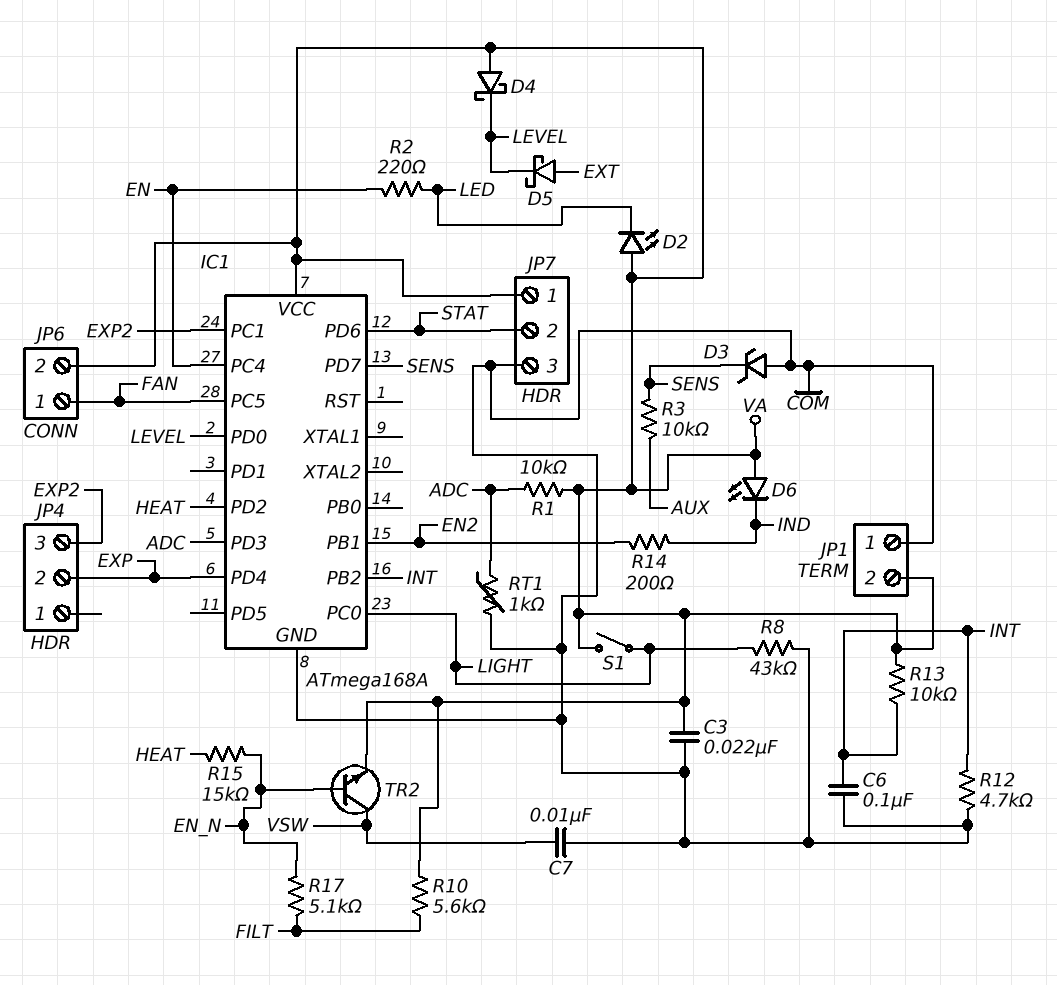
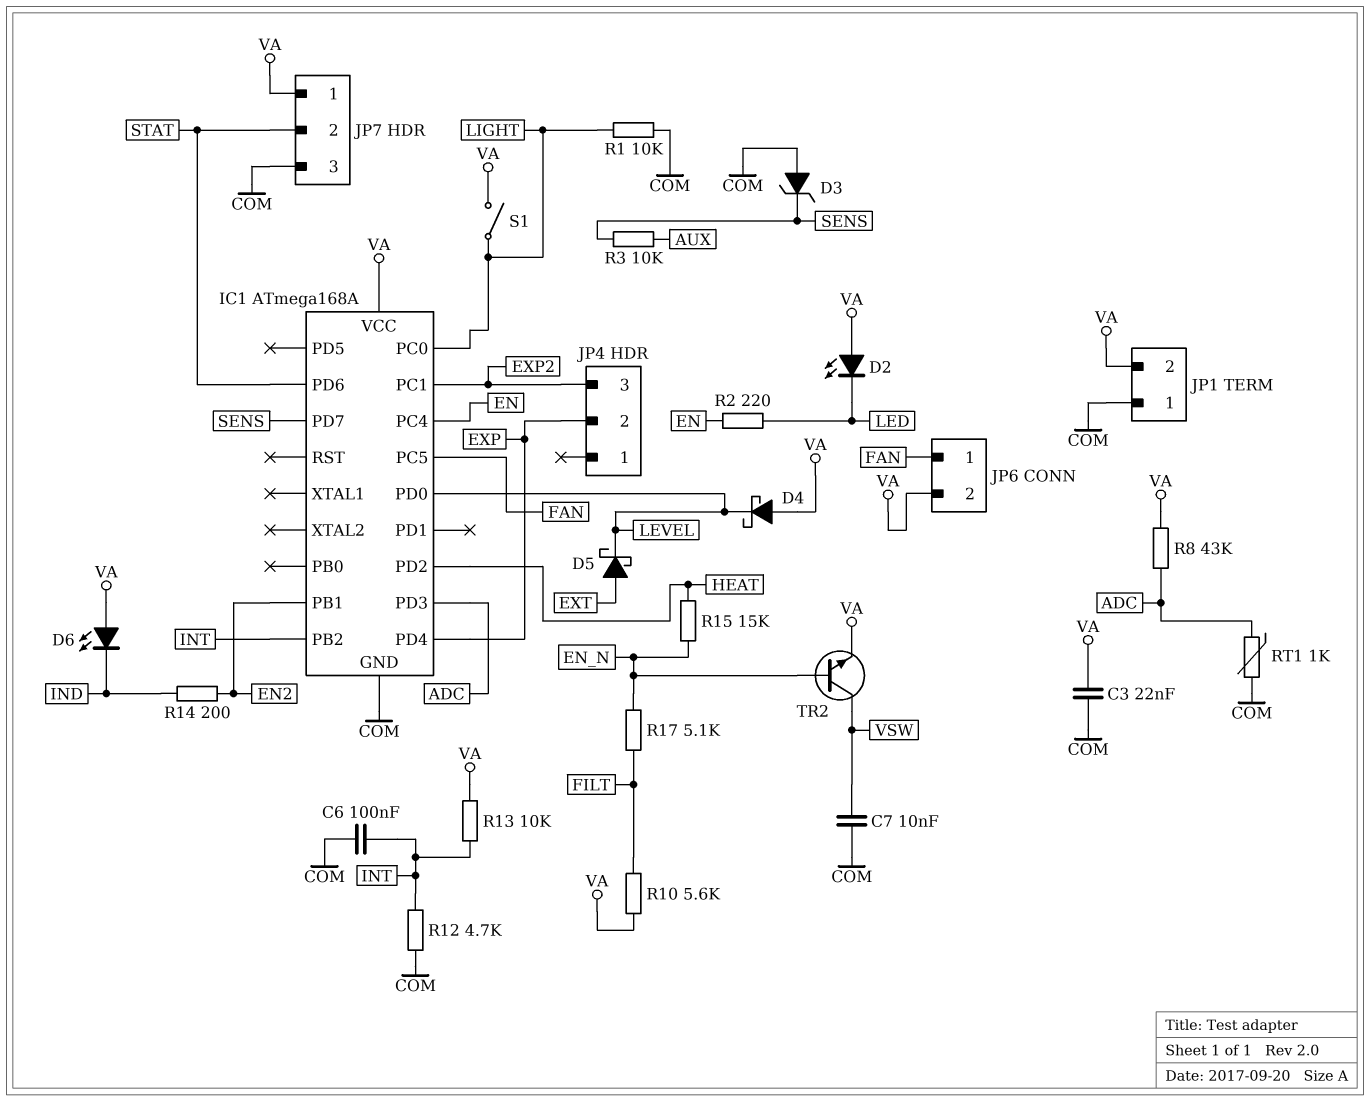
R1: 10k (ADC, VA) -> 10k (COM, LIGHT)
R8: 43k (COM, LIGHT) -> 43k (ADC, VA)

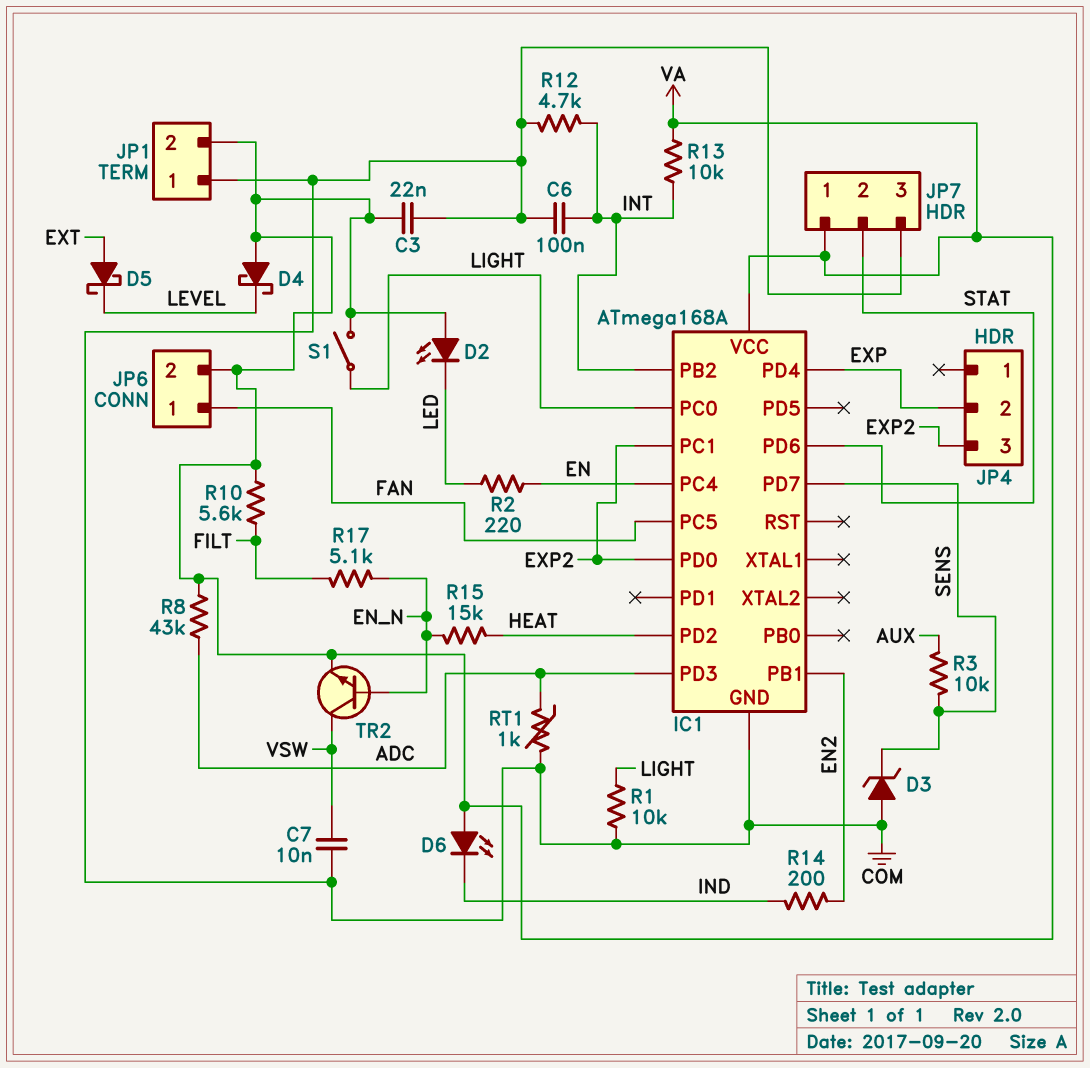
IC1 pin PD0: LEVEL -> EXP2

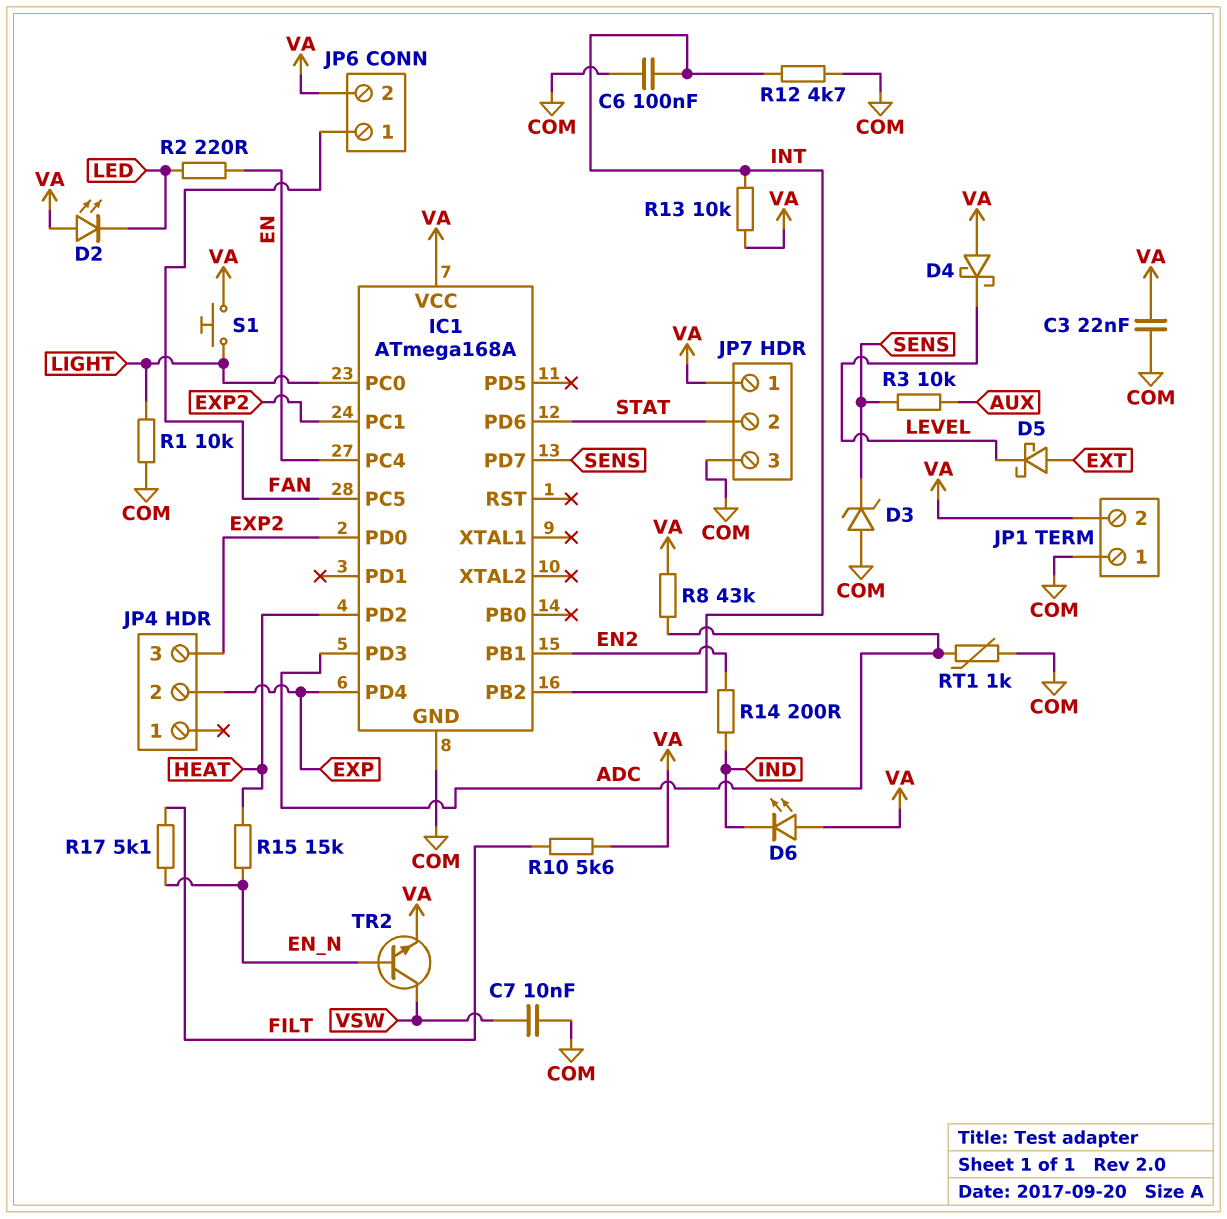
S1: switch (LIGHT, VA) -> button (LIGHT, VA)

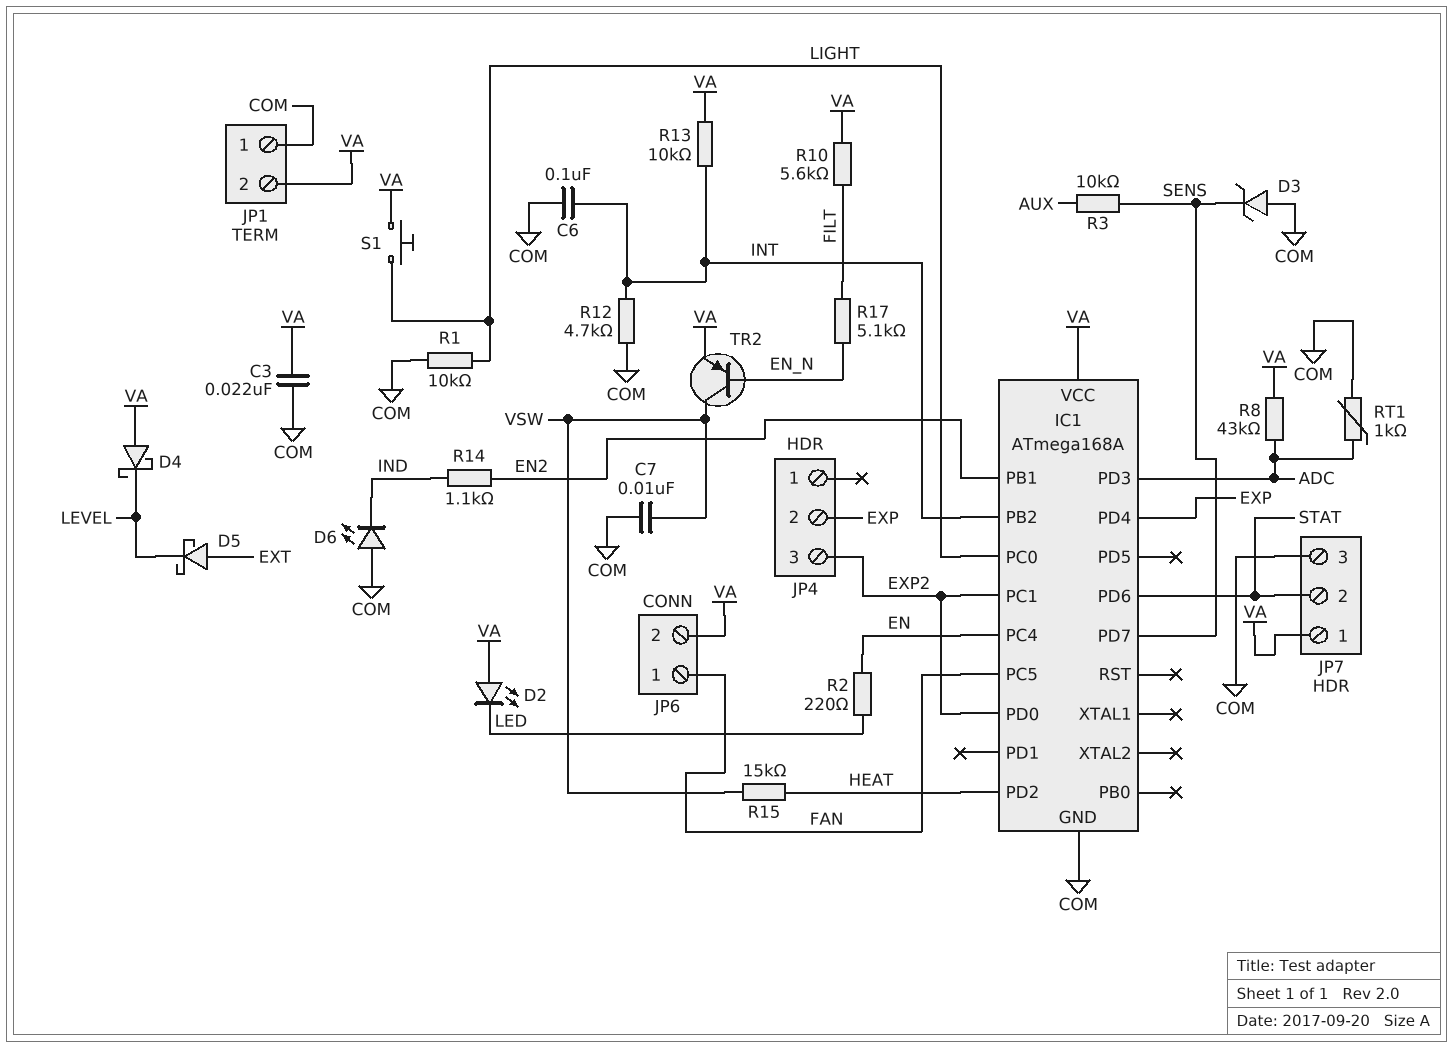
D6: LED (A VA, K IND) -> LED (A COM, K IND)
R14: 200 (EN2, IND) -> 1.1k (EN2, IND)
R15: 15k (EN_N, HEAT) -> 15k (HEAT, VSW)
TR2: NPN (B EN_N, C VSW, E VA) -> PNP (B EN_N, C VSW, E VA)

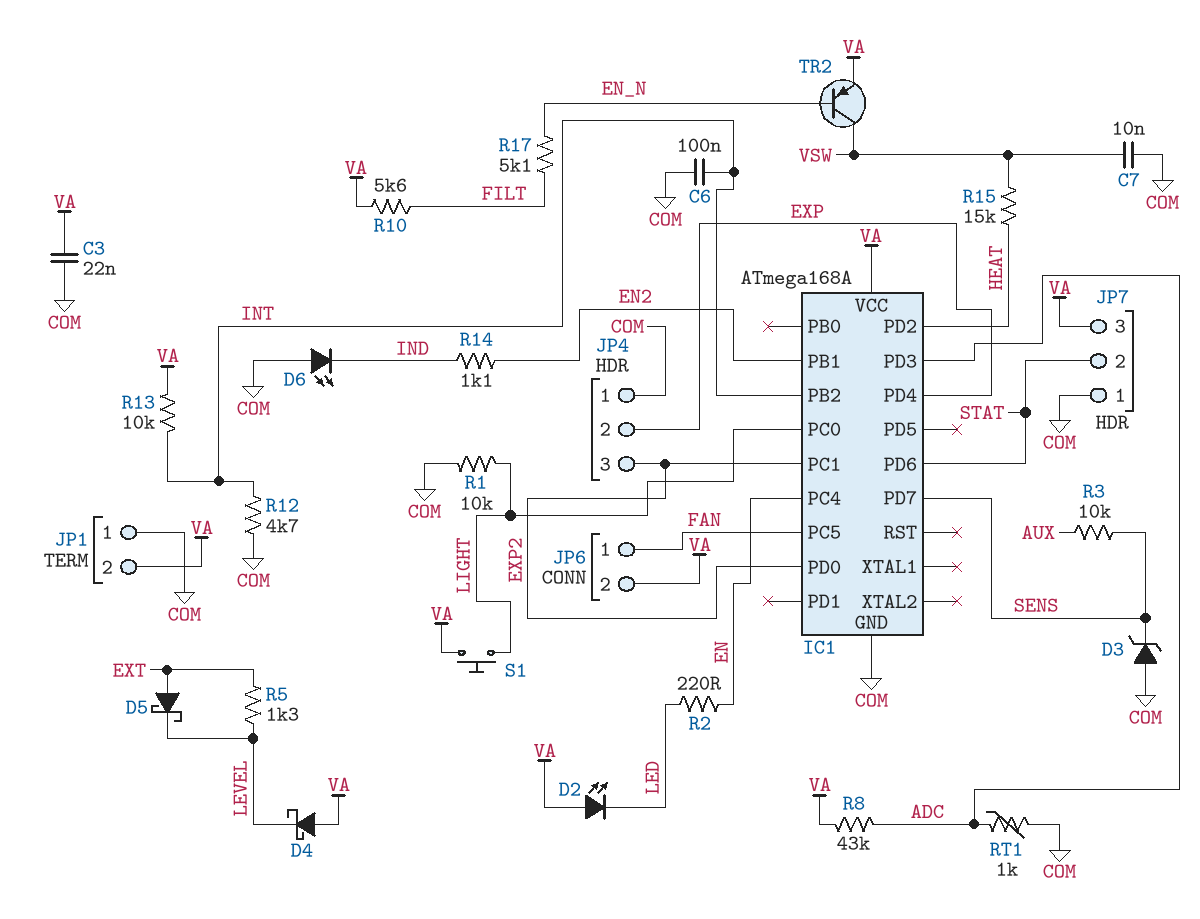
JP4 pin 1: none -> COM
JP7 pin 1: VA -> COM
JP7 pin 3: COM -> VA
R5: none -> 1.3k (EXT, LEVEL)

